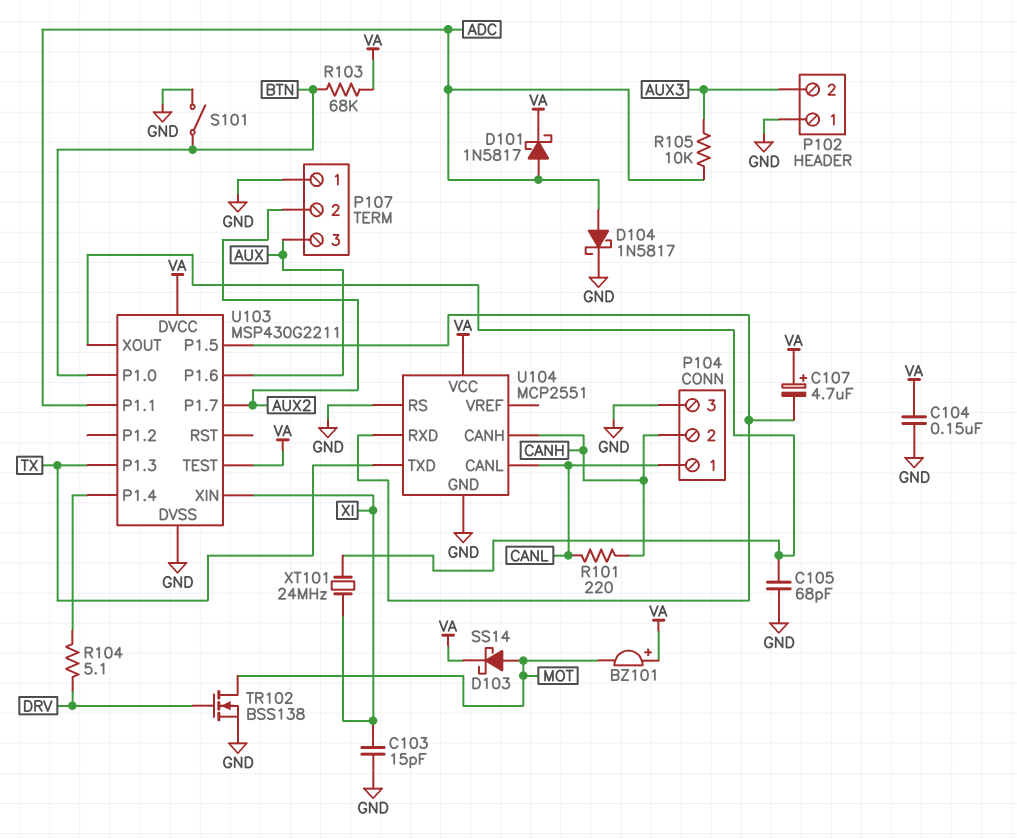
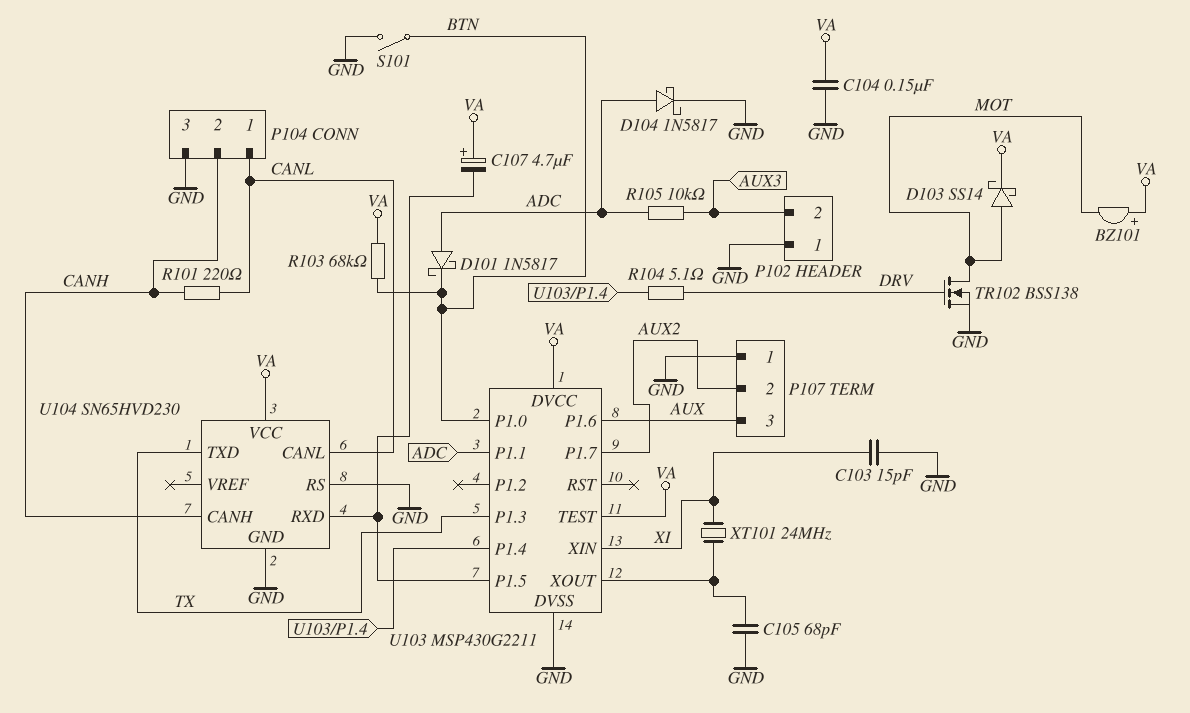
D101: schottky 1N5817 (A ADC, K VA) -> schottky 1N5817 (A ADC, K BTN)
U104: MCP2551 -> SN65HVD230

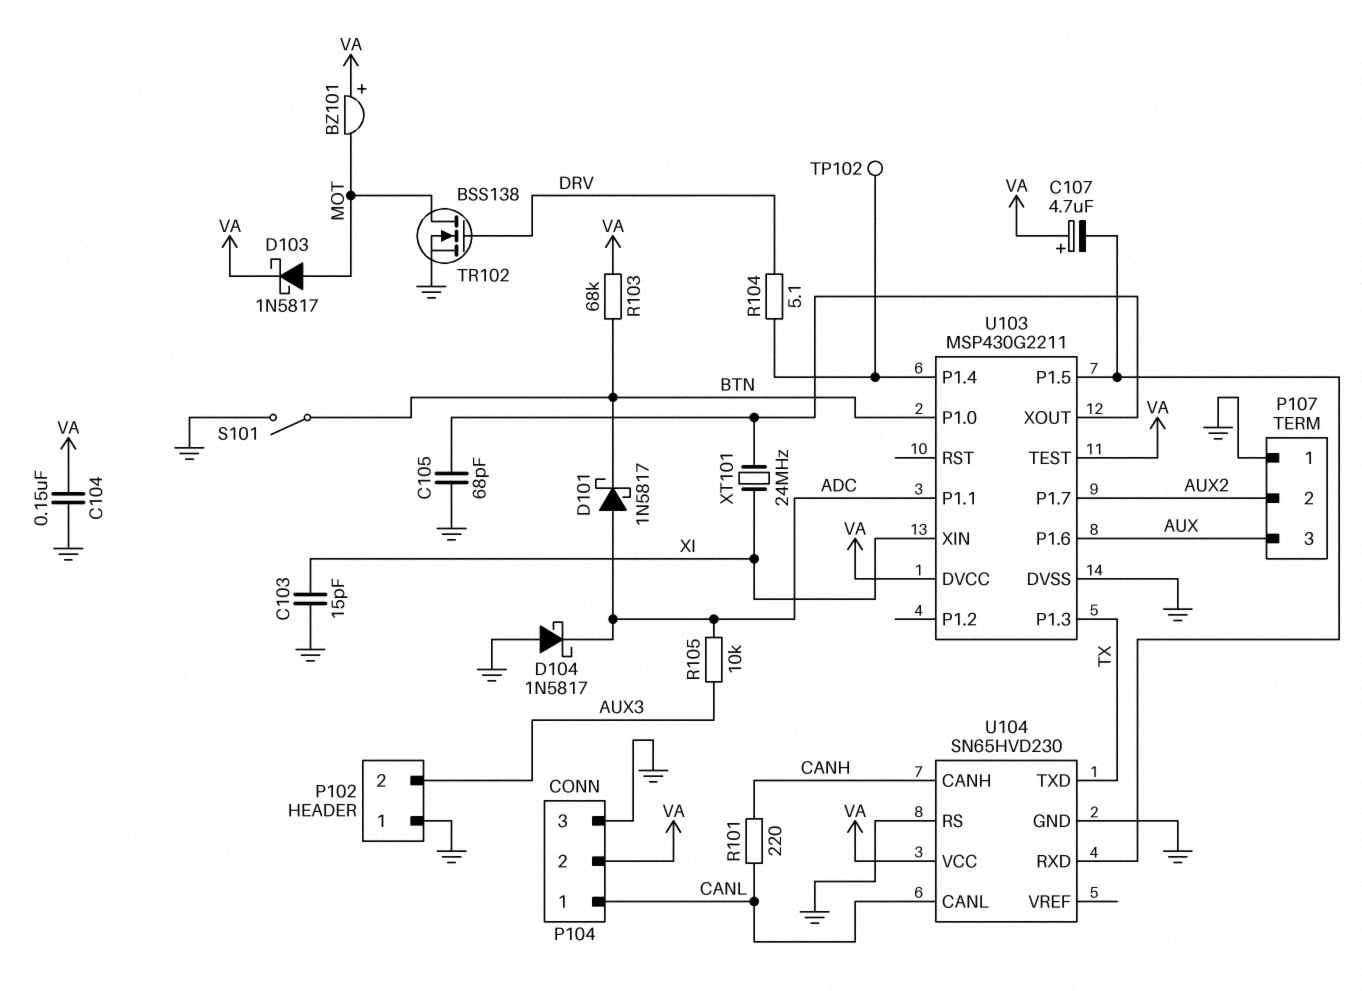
D103: schottky SS14 (A MOT, K VA) -> schottky 1N5817 (A MOT, K VA)
D104: schottky 1N5817 (A ADC, K GND) -> schottky 1N5817 (A GND, K ADC)
P104 pin 2: CANH -> VA
TP102: none -> test point (U103/P1.4)

